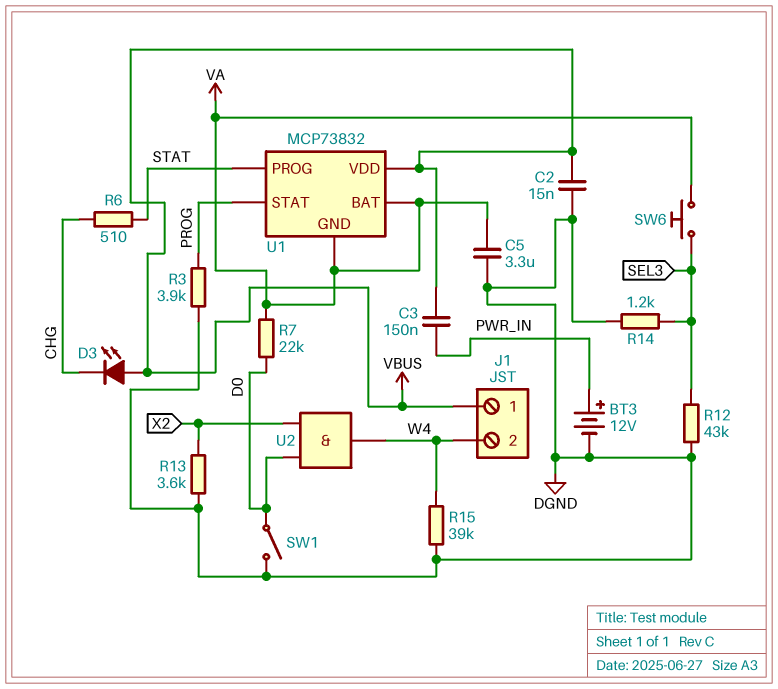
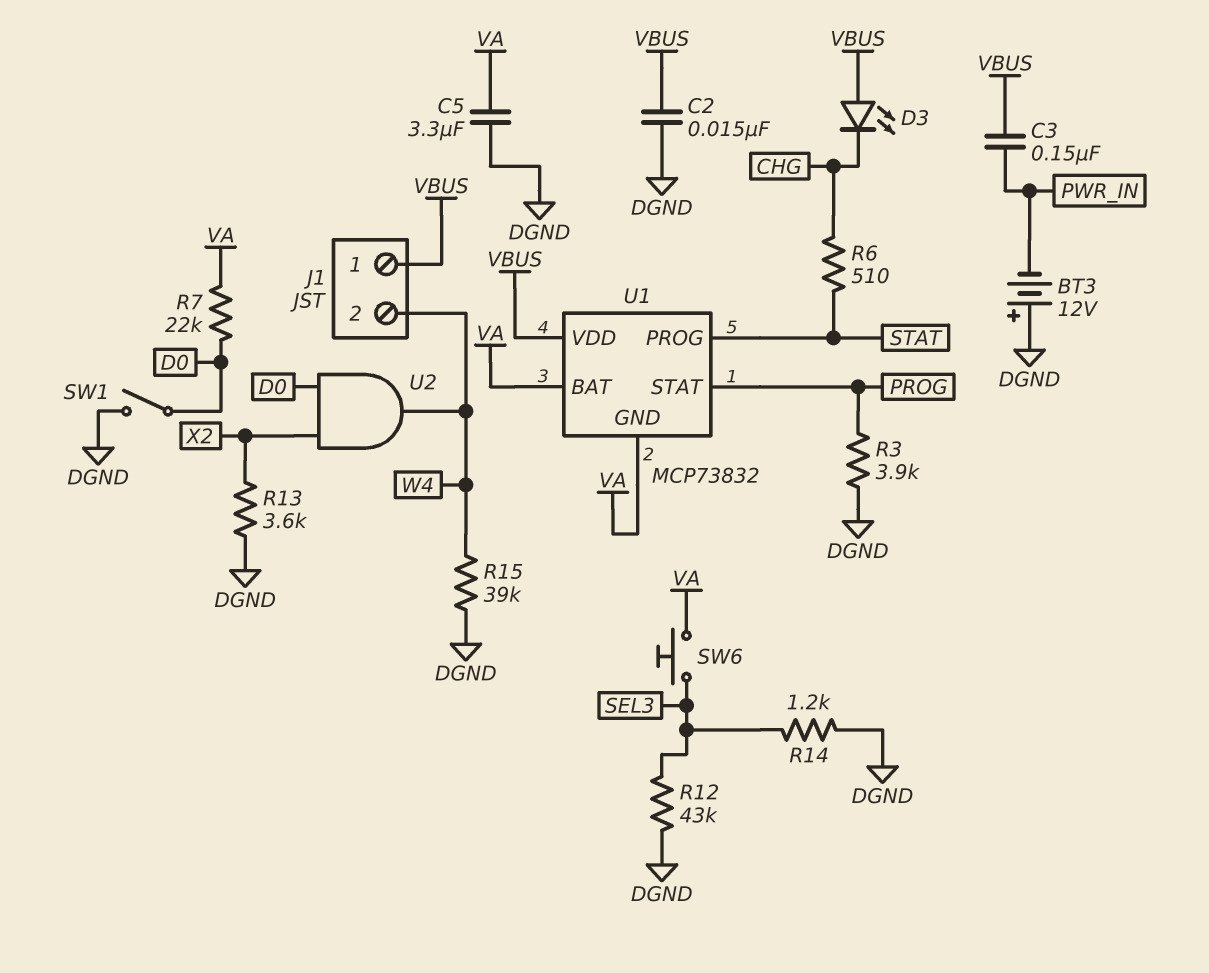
BT3: 12V (plus PWR_IN, minus DGND) -> 12V (plus DGND, minus PWR_IN)

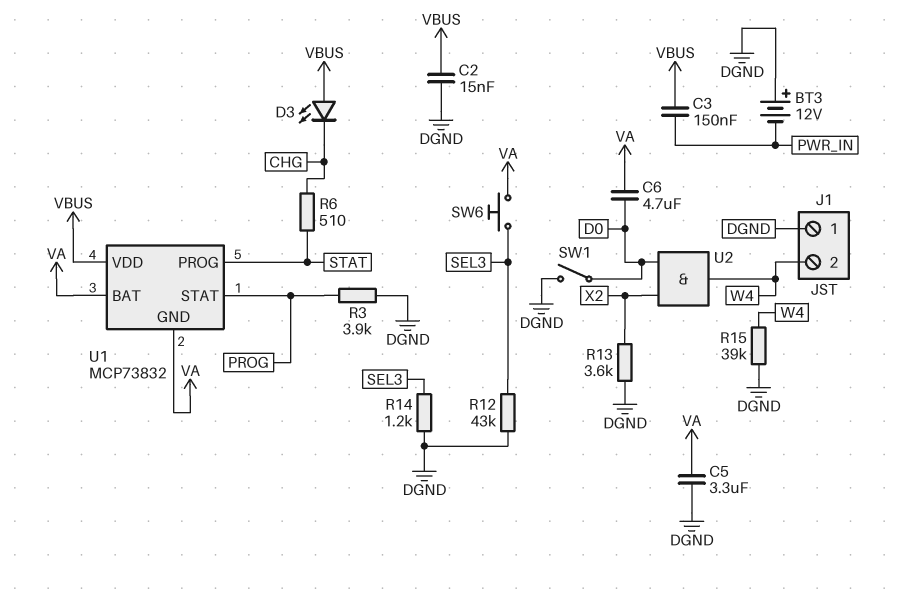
C6: none -> 4.7uF (D0, VA)
J1 pin 1: VBUS -> DGND
R7: 22k (D0, VA) -> none

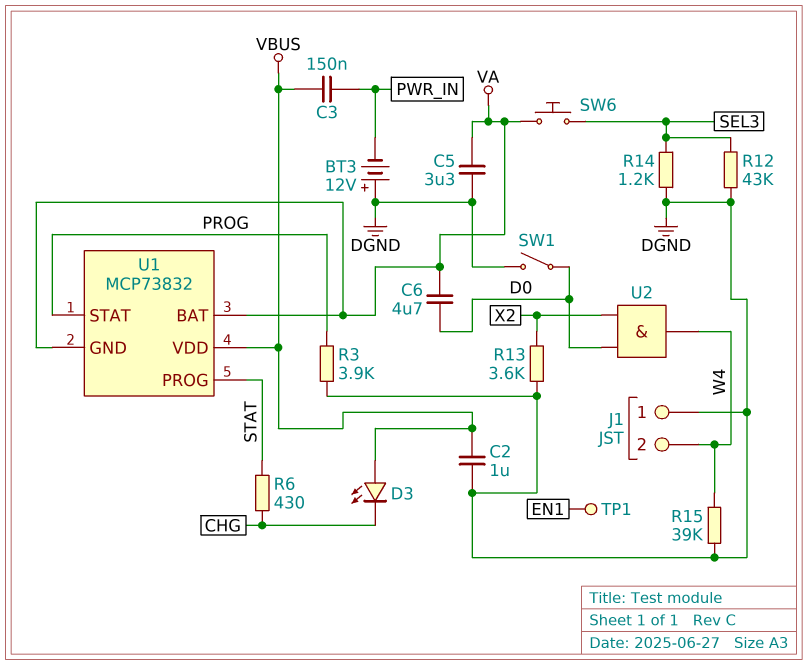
C2: 15nF (DGND, VBUS) -> 1uF (DGND, VBUS)
R6: 510 (CHG, STAT) -> 430 (CHG, STAT)
TP1: none -> test point (EN1)

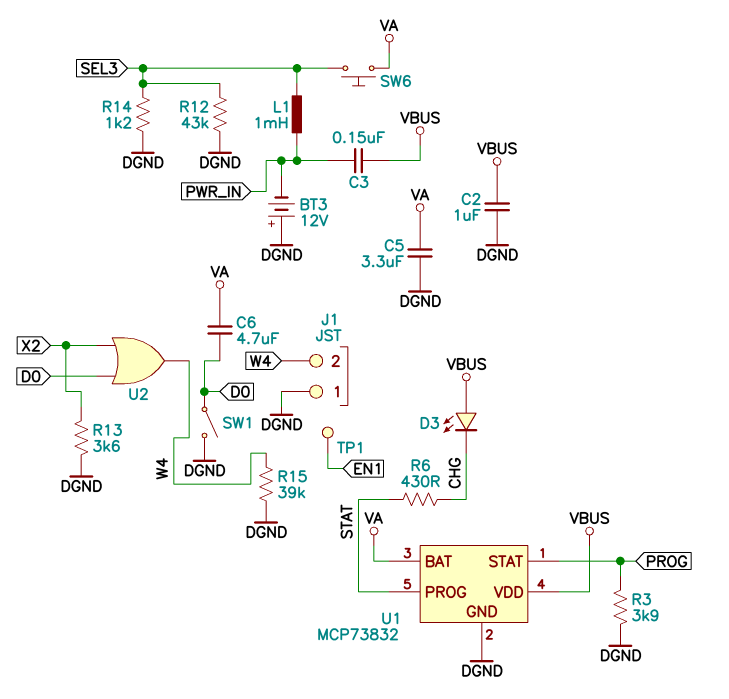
L1: none -> 1mH (PWR_IN, SEL3)
U1 pin GND: VA -> DGND
U2: AND (in D0, in X2, out W4) -> OR (in D0, in X2, out W4)

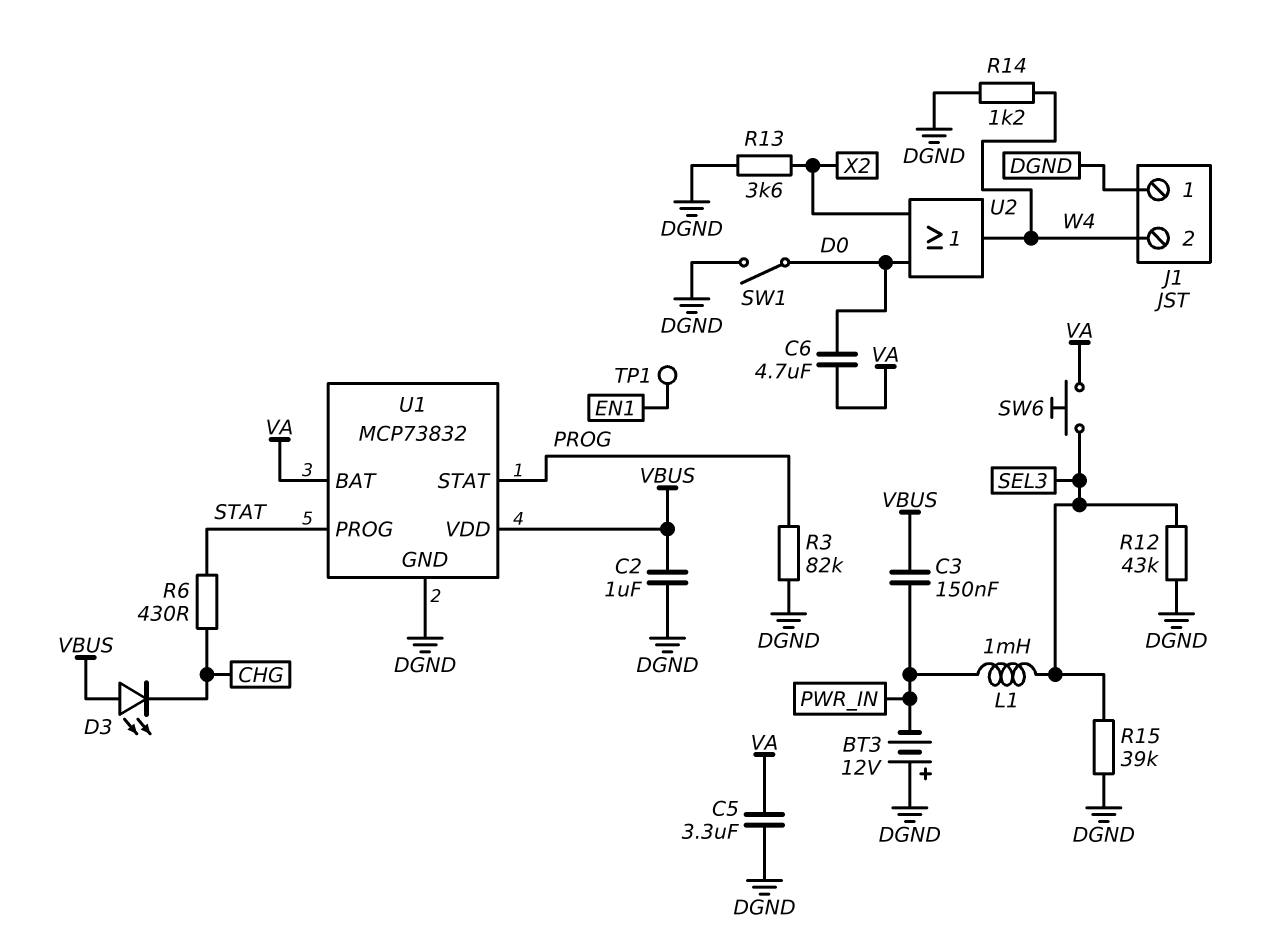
R3: 3.9k (DGND, PROG) -> 82k (DGND, PROG)
R14: 1.2k (DGND, SEL3) -> 1.2k (DGND, W4)
R15: 39k (DGND, W4) -> 39k (DGND, SEL3)

